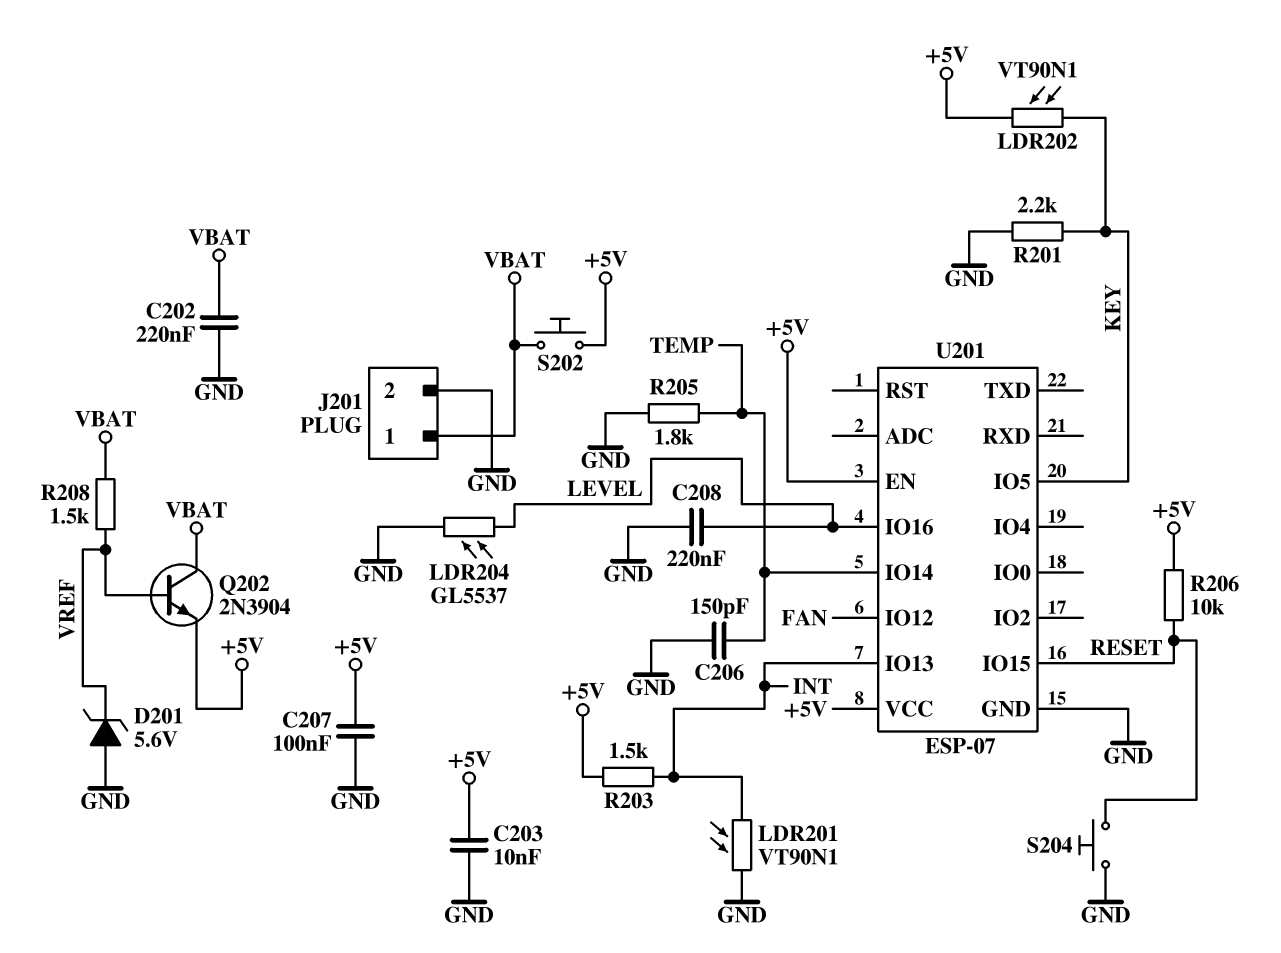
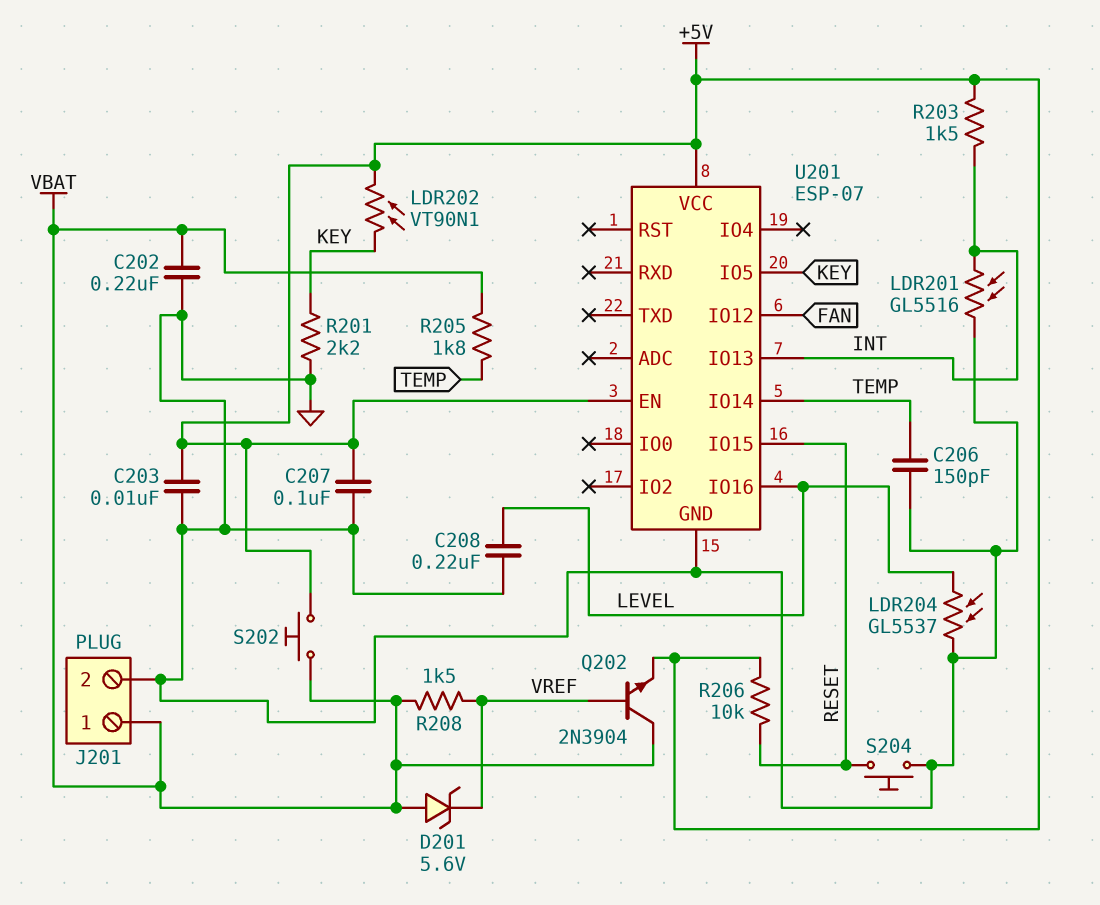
D201: zener 5.6V (A GND, K VREF) -> zener 5.6V (A VBAT, K VREF)
LDR201: VT90N1 (GND, INT) -> GL5516 (GND, INT)
R205: 1.8k (GND, TEMP) -> 1.8k (TEMP, VBAT)

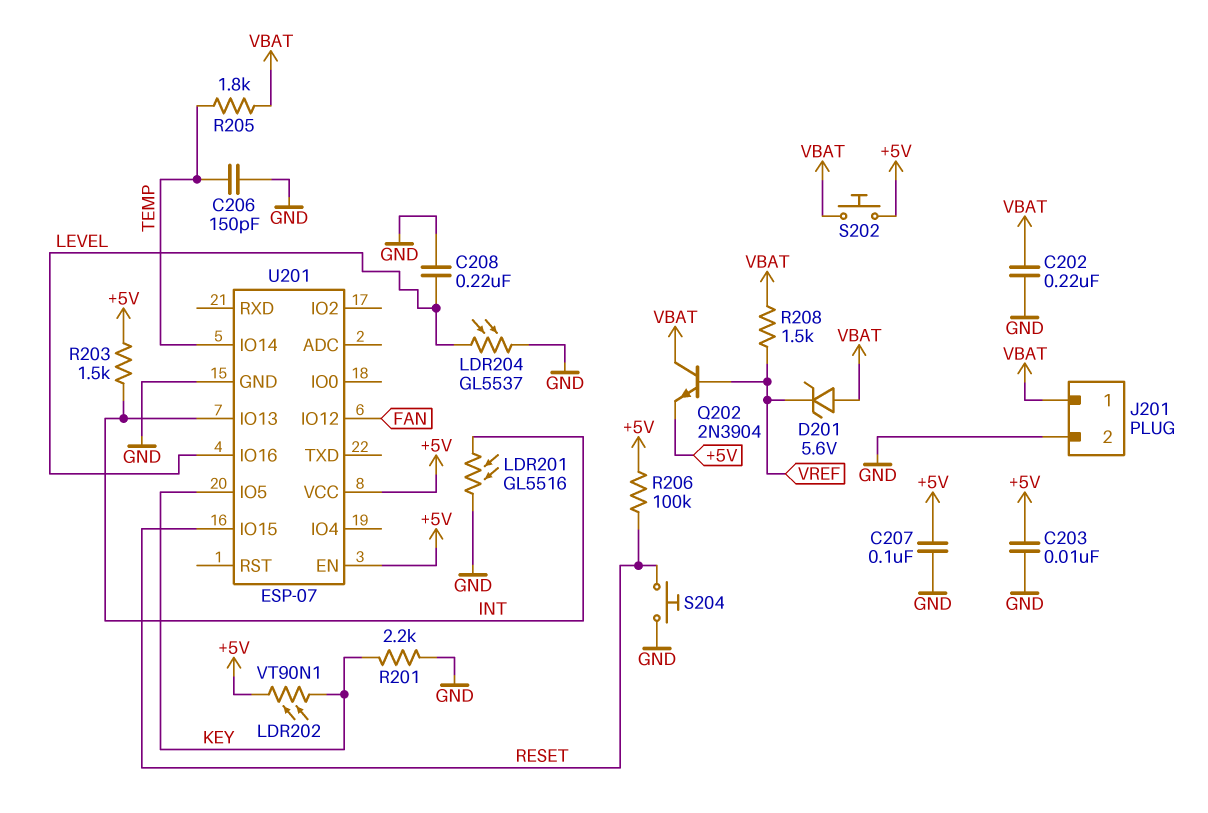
R206: 10k (+5V, RESET) -> 100k (+5V, RESET)

